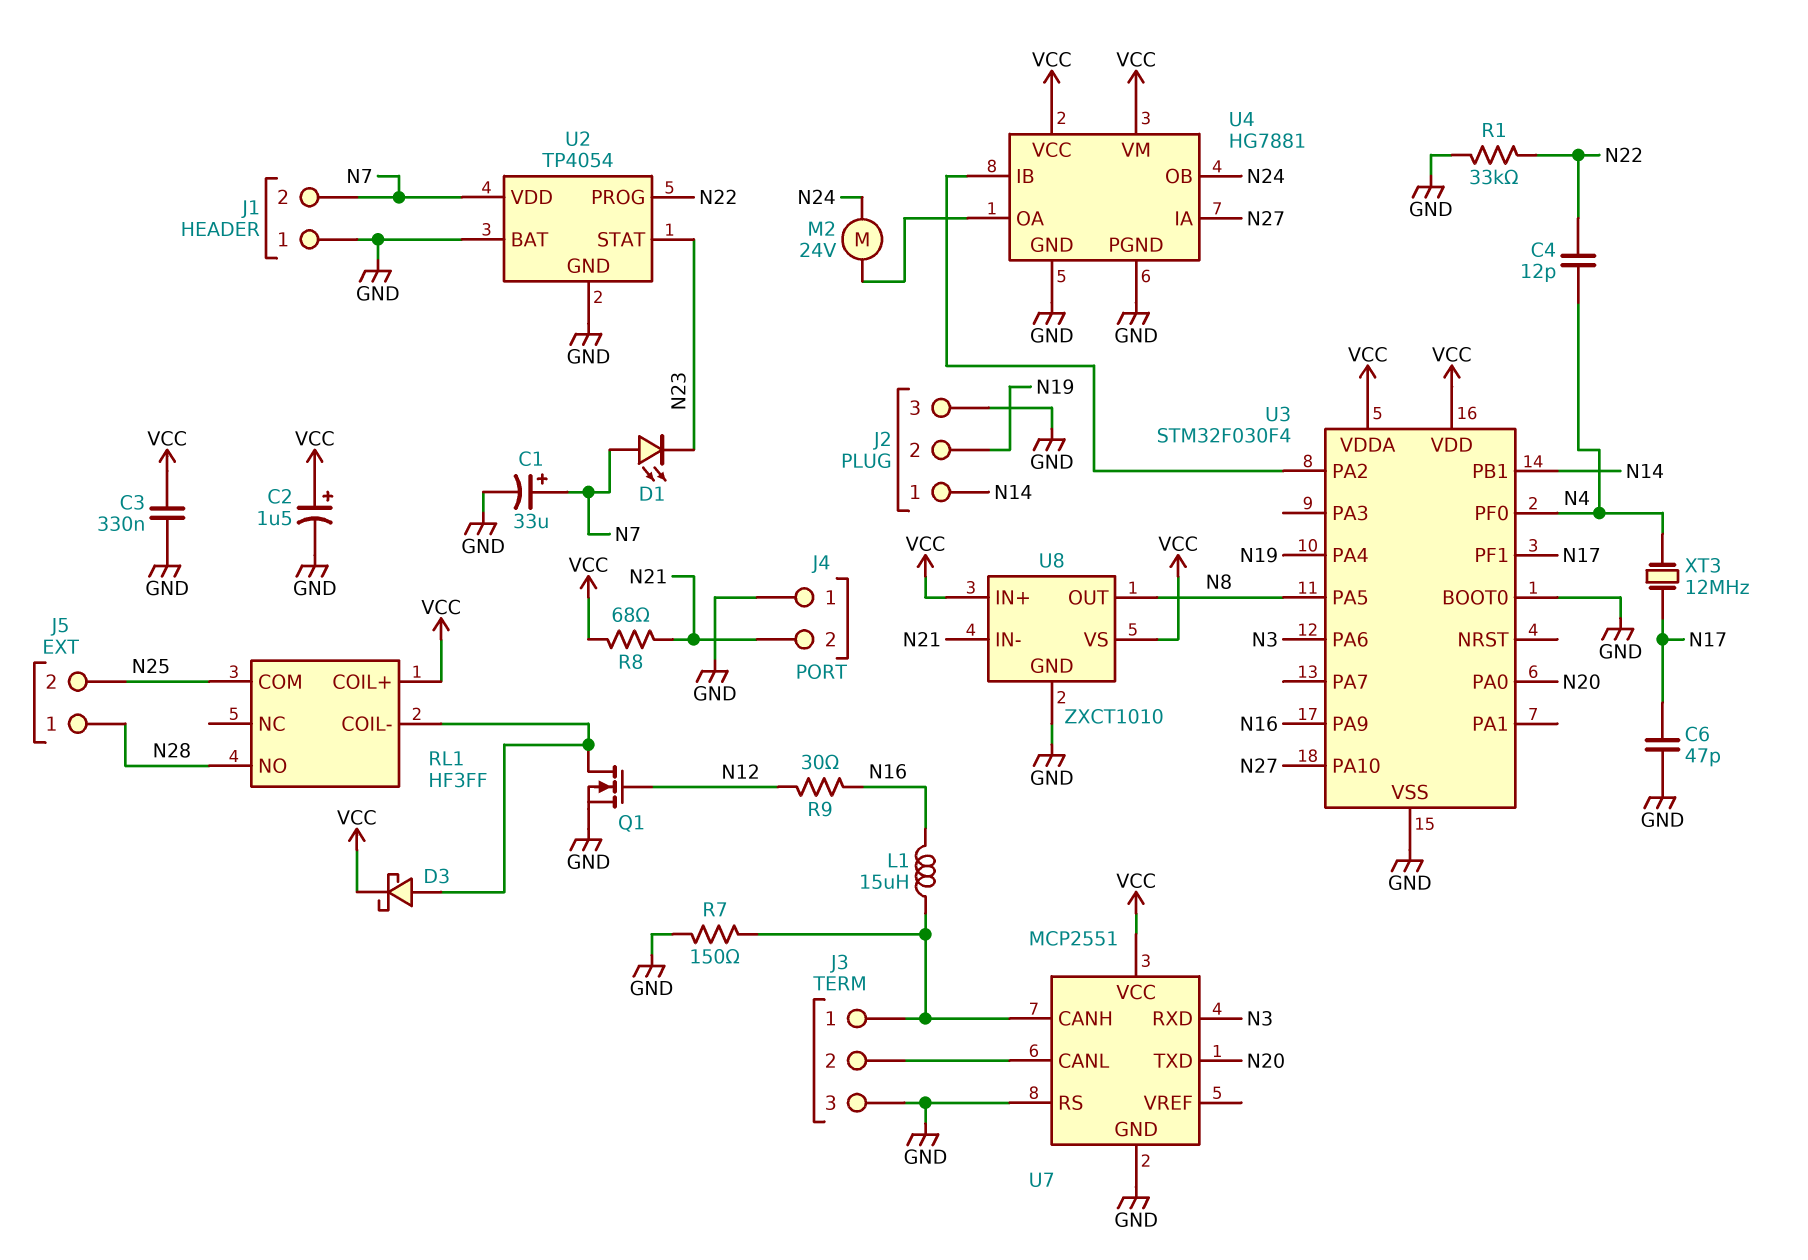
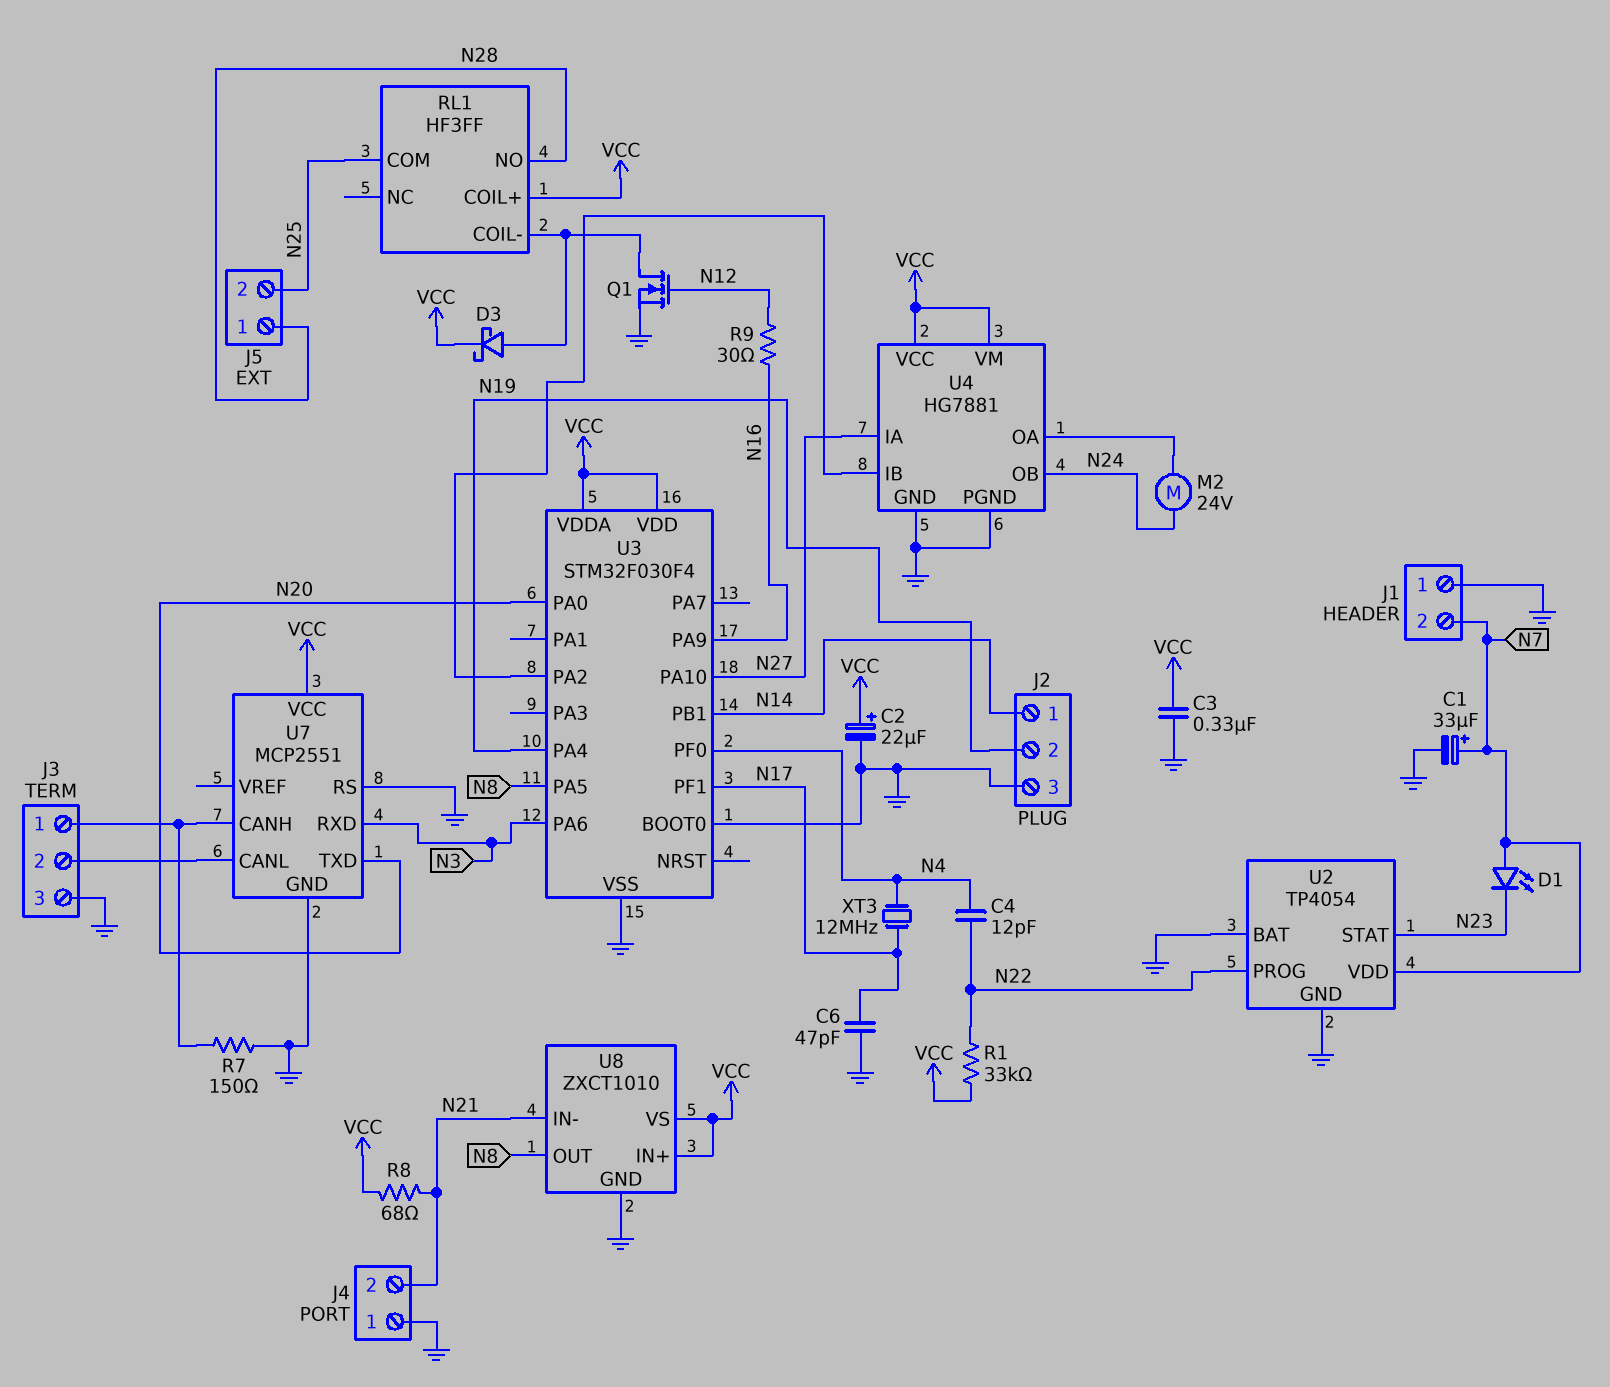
C2: 1.5uF (plus VCC, minus GND) -> 22uF (plus VCC, minus GND)
L1: 15uH (J3/1, N16) -> none
R1: 33k (GND, N22) -> 33k (N22, VCC)

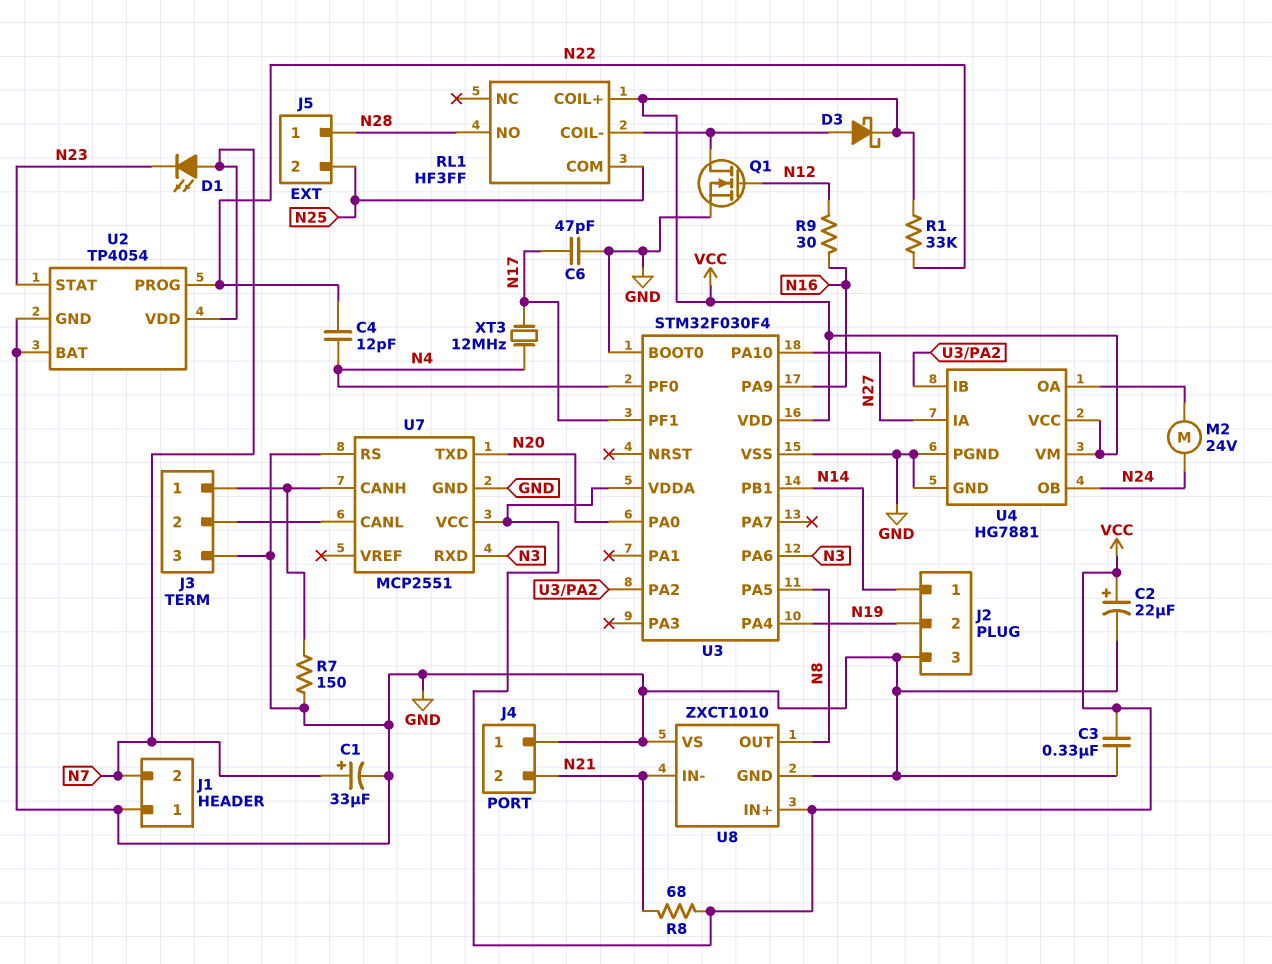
U8 pin VS: VCC -> GND

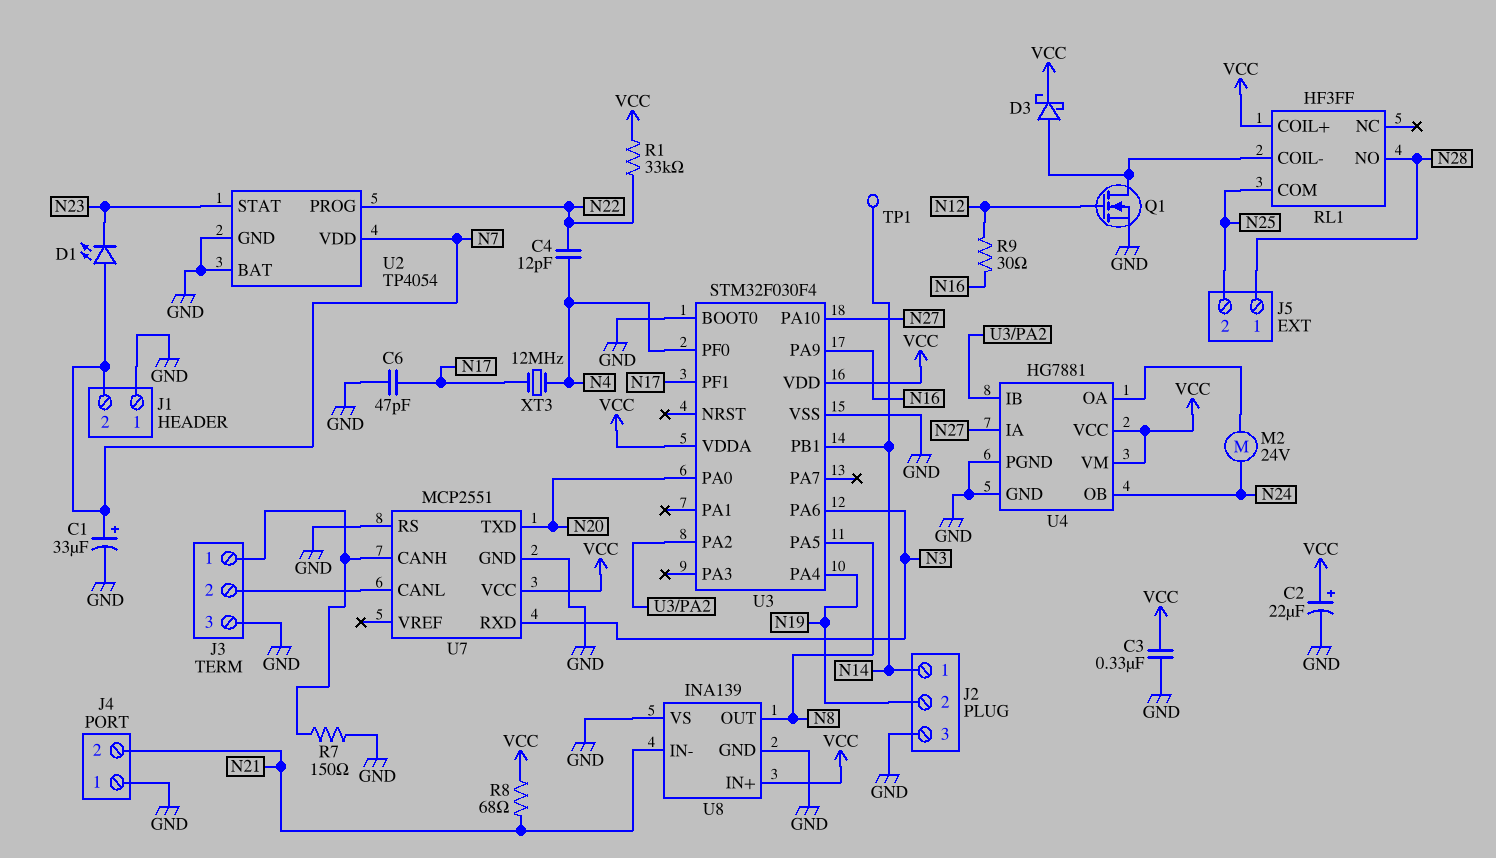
TP1: none -> test point (N14)
U8: ZXCT1010 -> INA139

